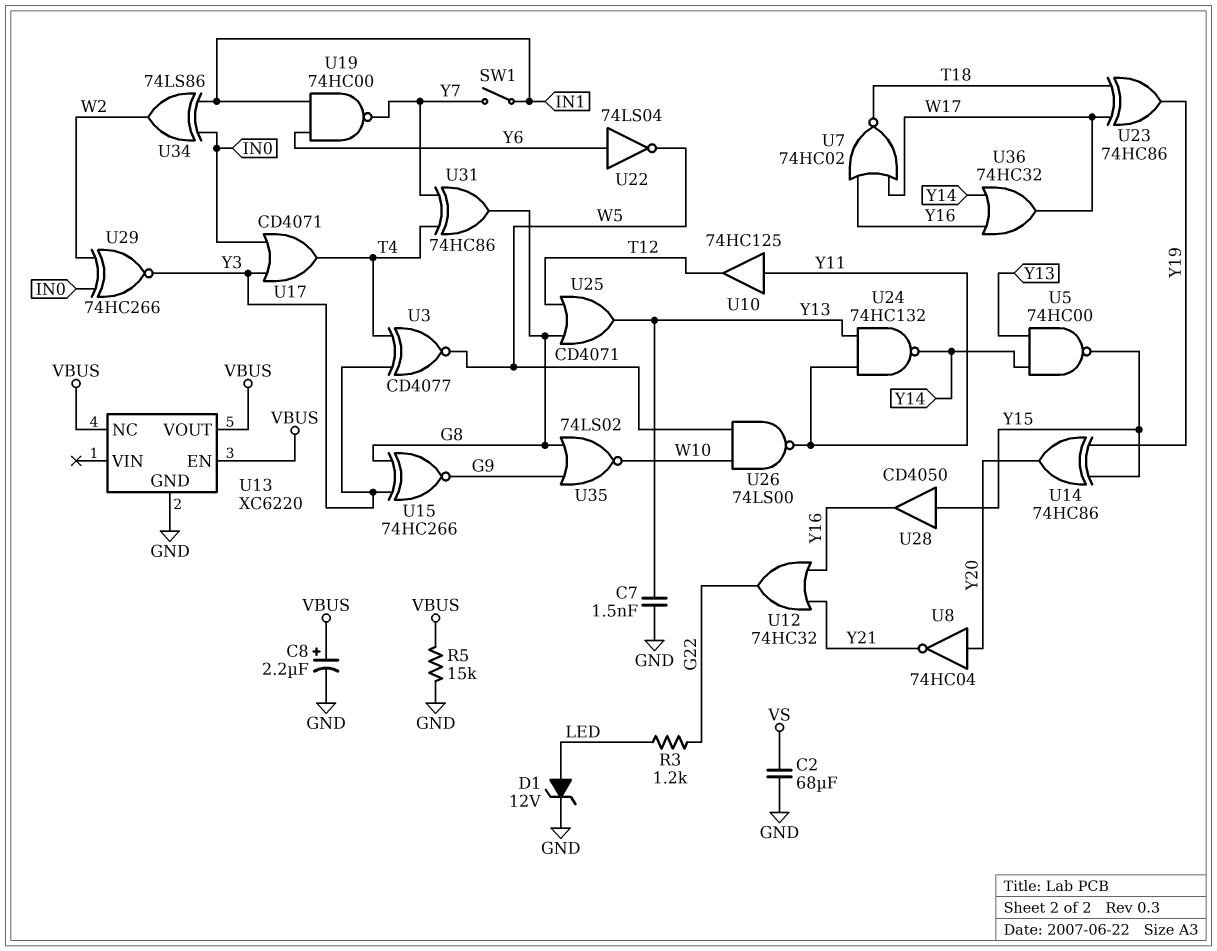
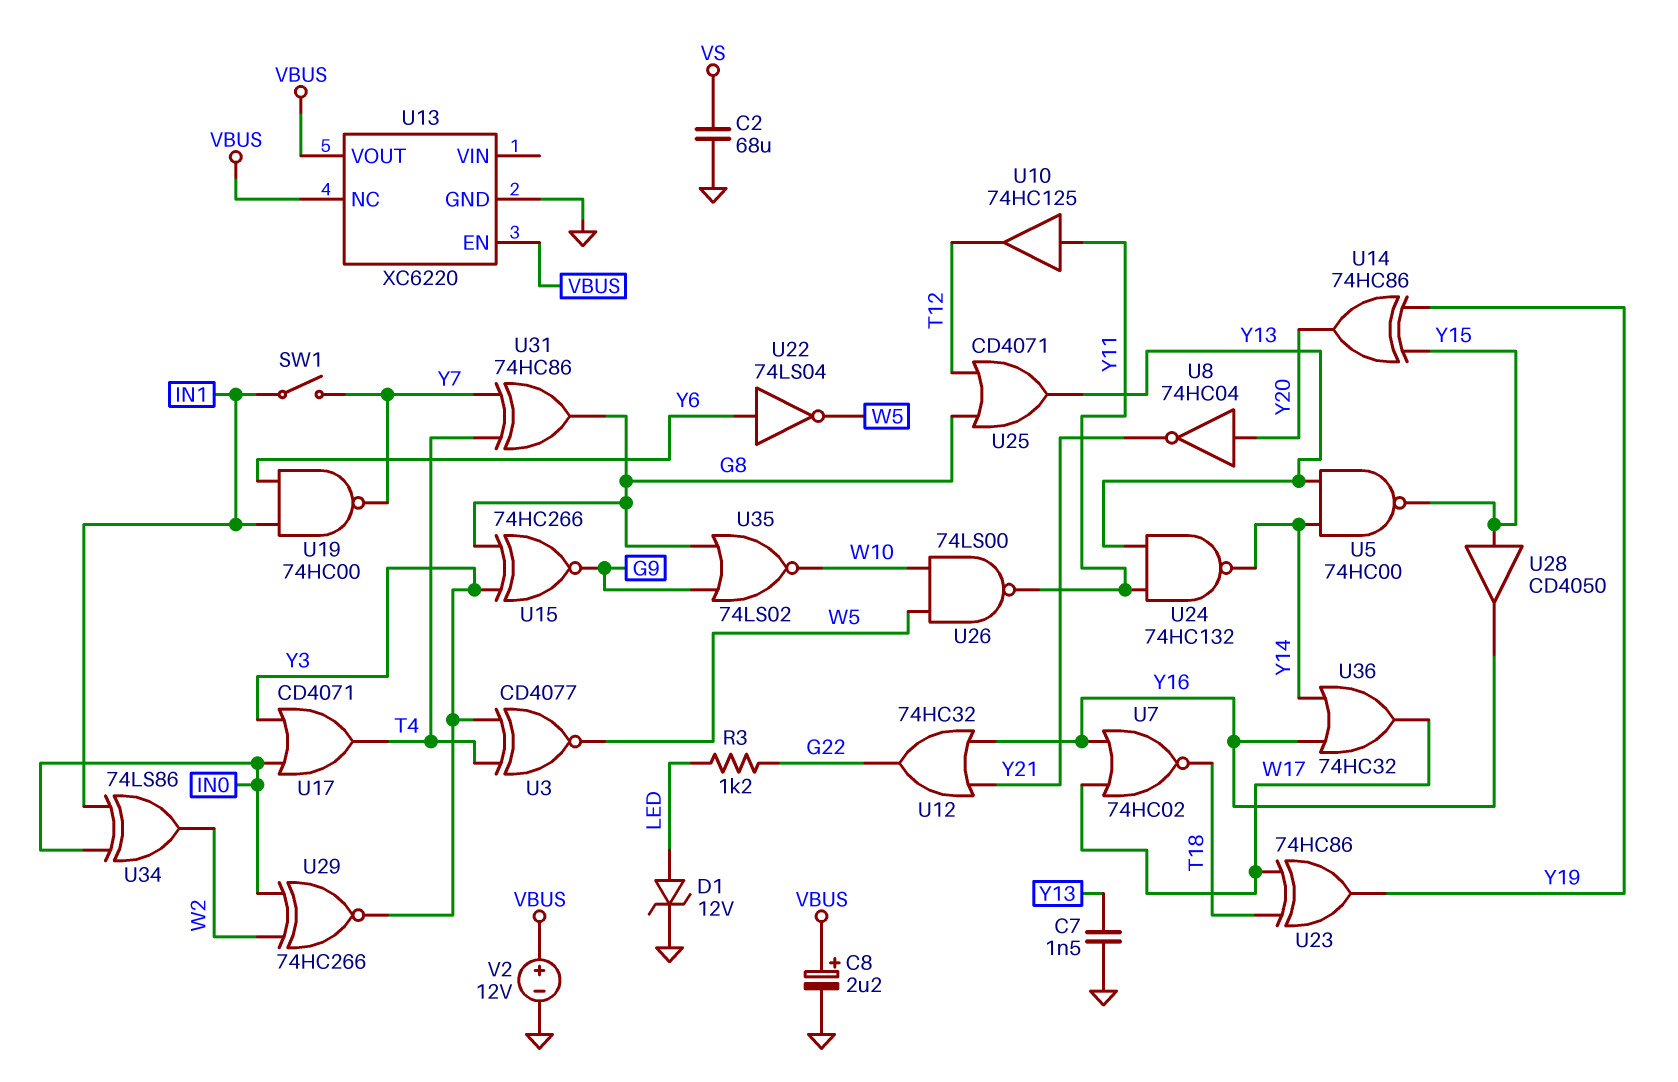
R5: 15k (GND, VBUS) -> none
V2: none -> 12V (plus VBUS, minus GND)

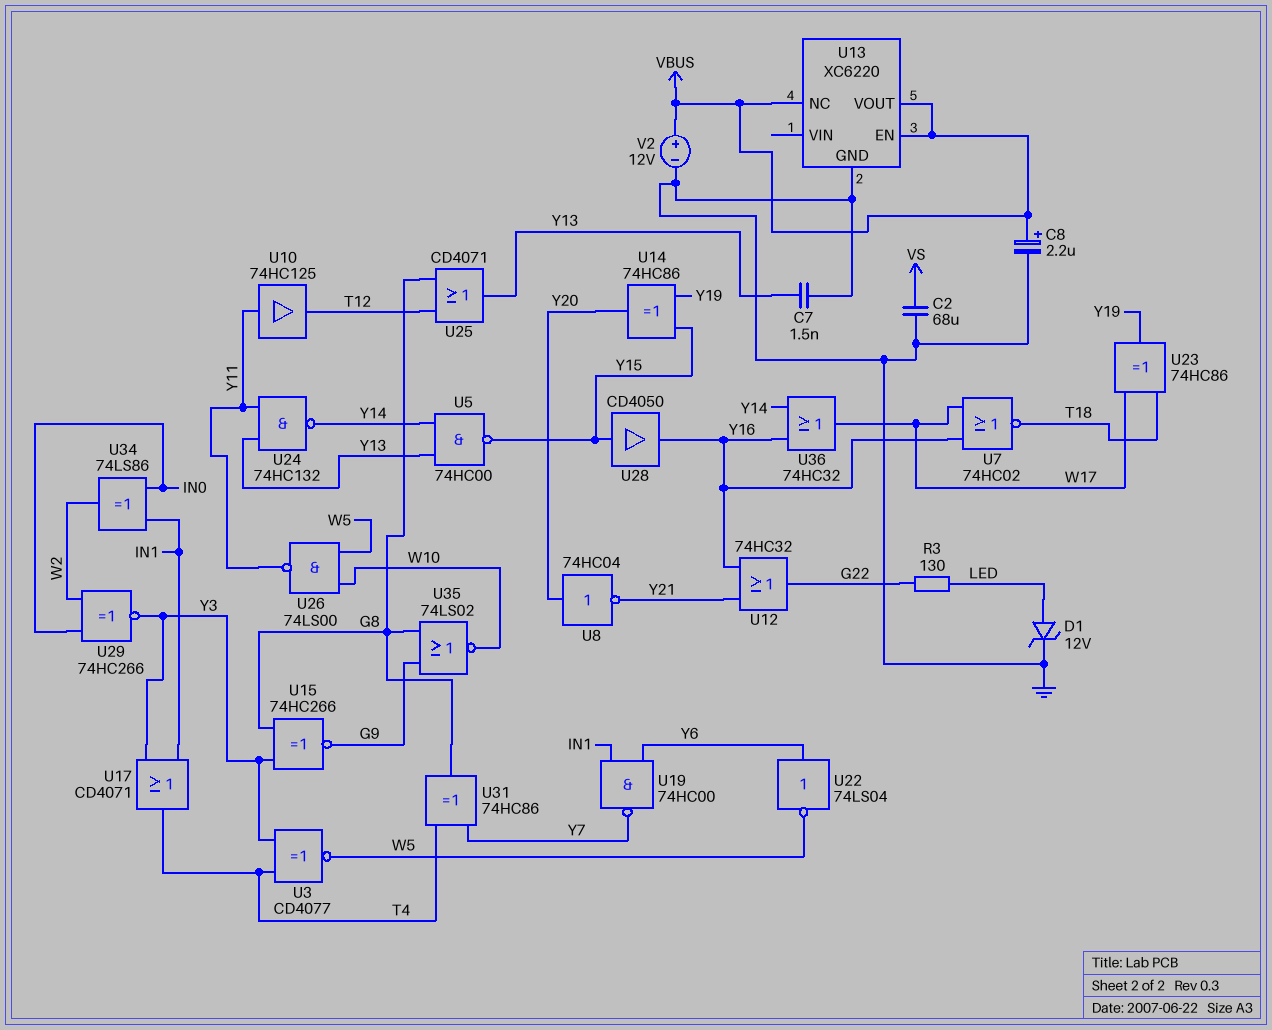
R3: 1.2k (G22, LED) -> 130 (G22, LED)
SW1: switch (IN1, Y7) -> none
U17: OR CD4071 (in IN0, in Y3, out T4) -> OR CD4071 (in IN1, in Y3, out T4)

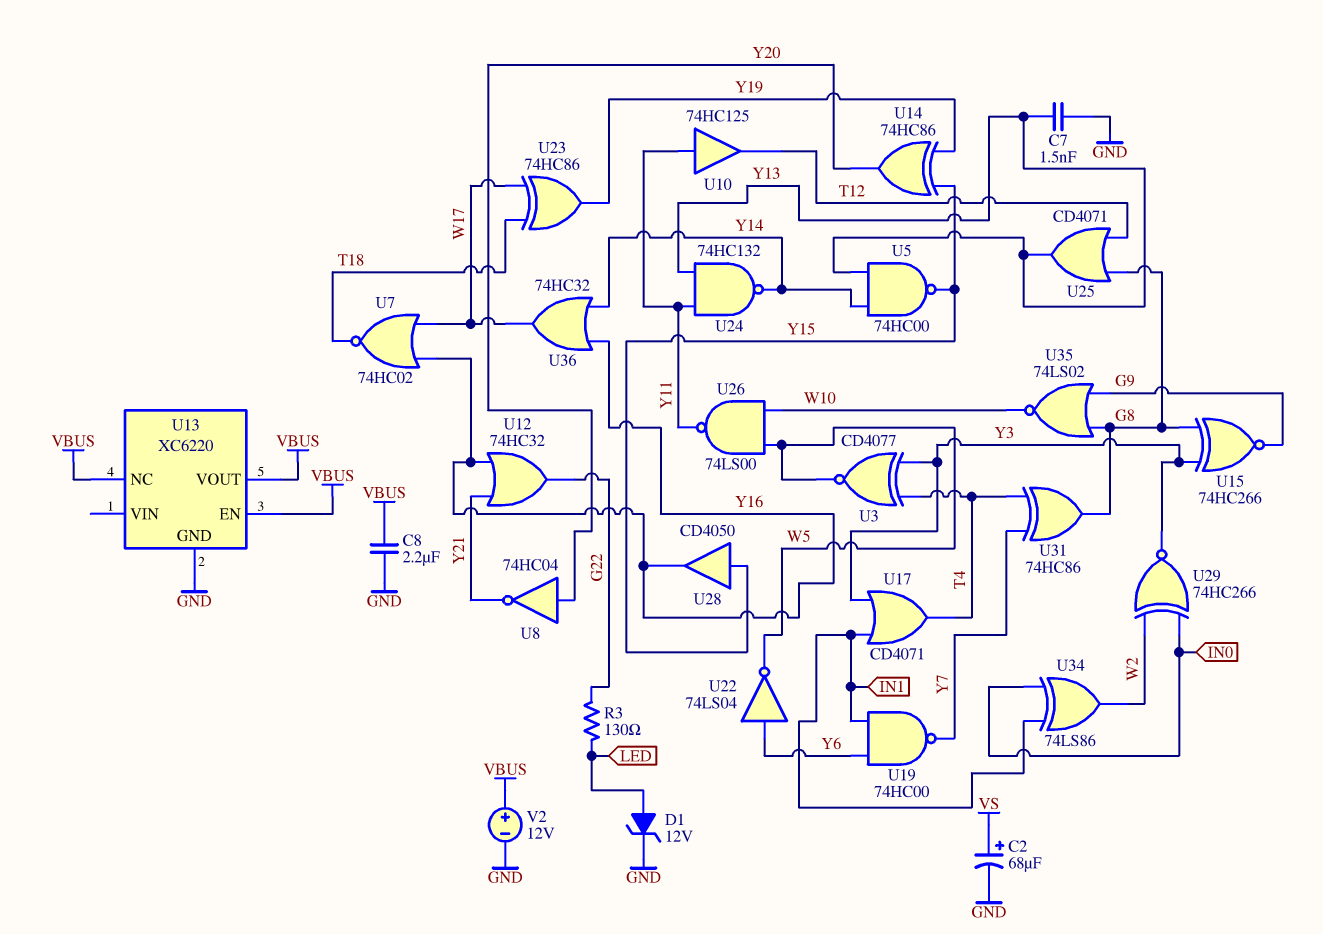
C2: 68uF (GND, VS) -> 68uF (plus VS, minus GND)
C8: 2.2uF (plus VBUS, minus GND) -> 2.2uF (GND, VBUS)

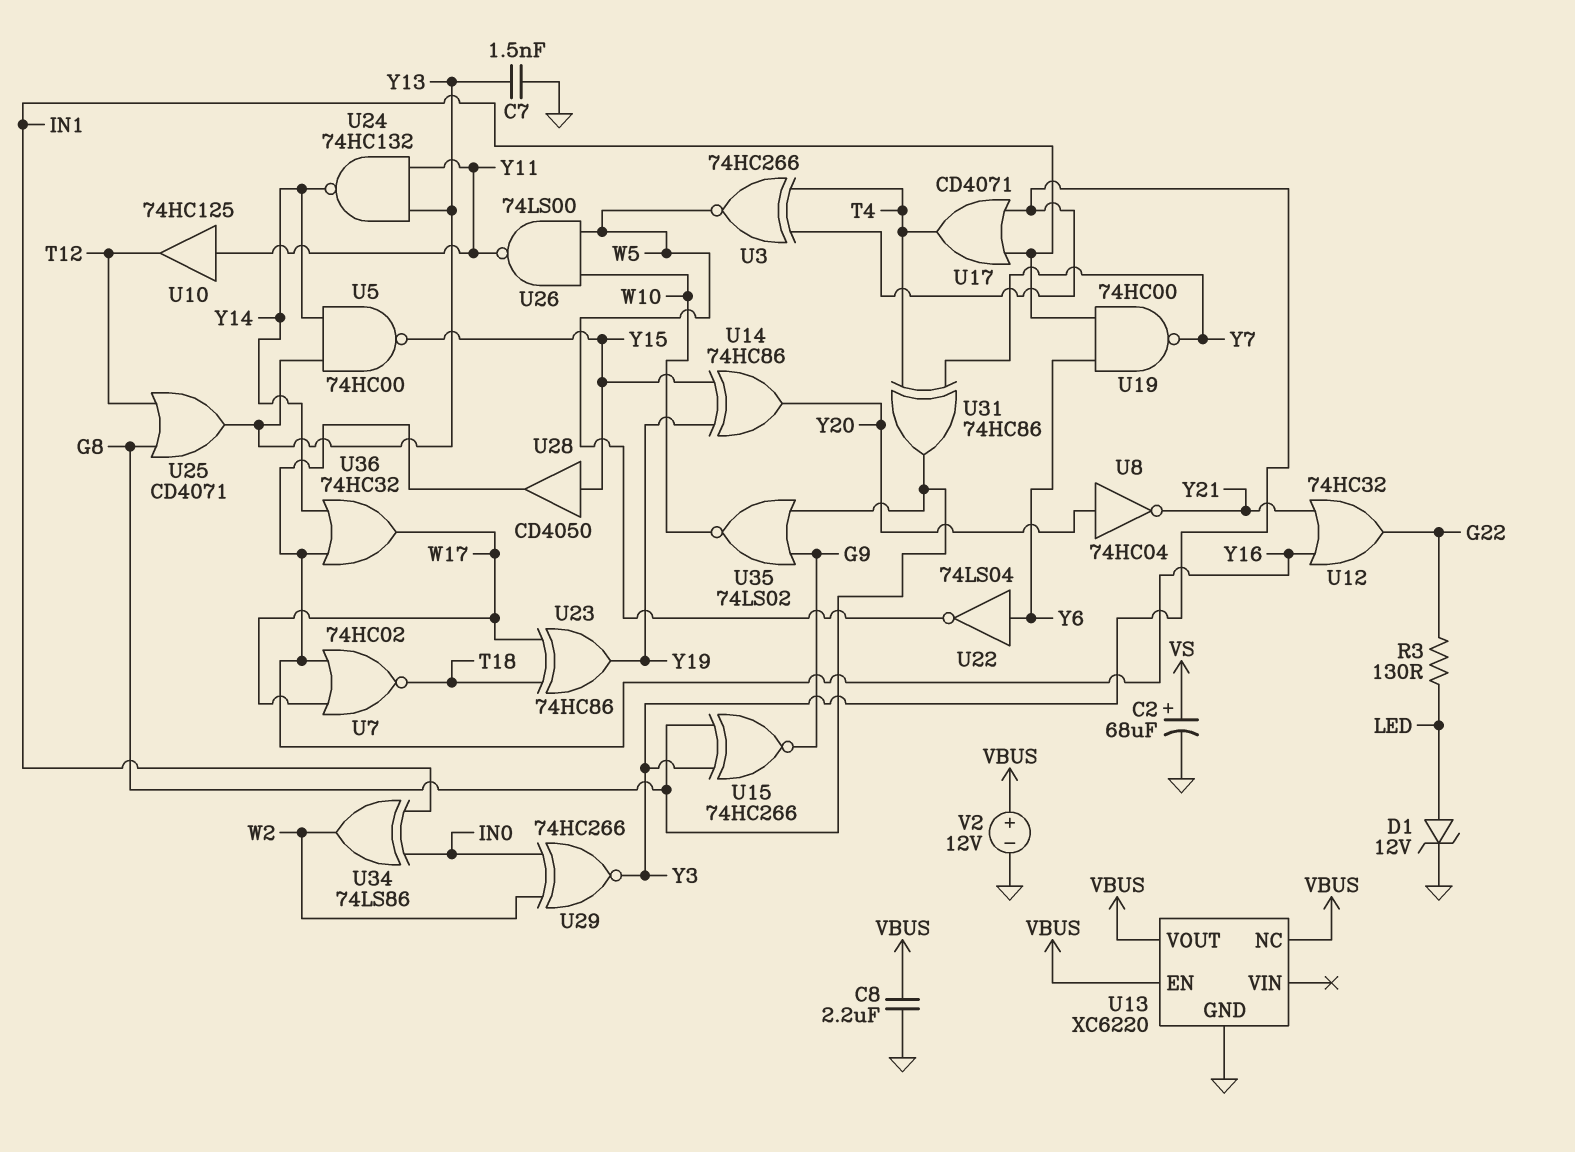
U3: XNOR CD4077 (in T4, in Y3, out W5) -> XNOR 74HC266 (in T4, in Y3, out W5)

